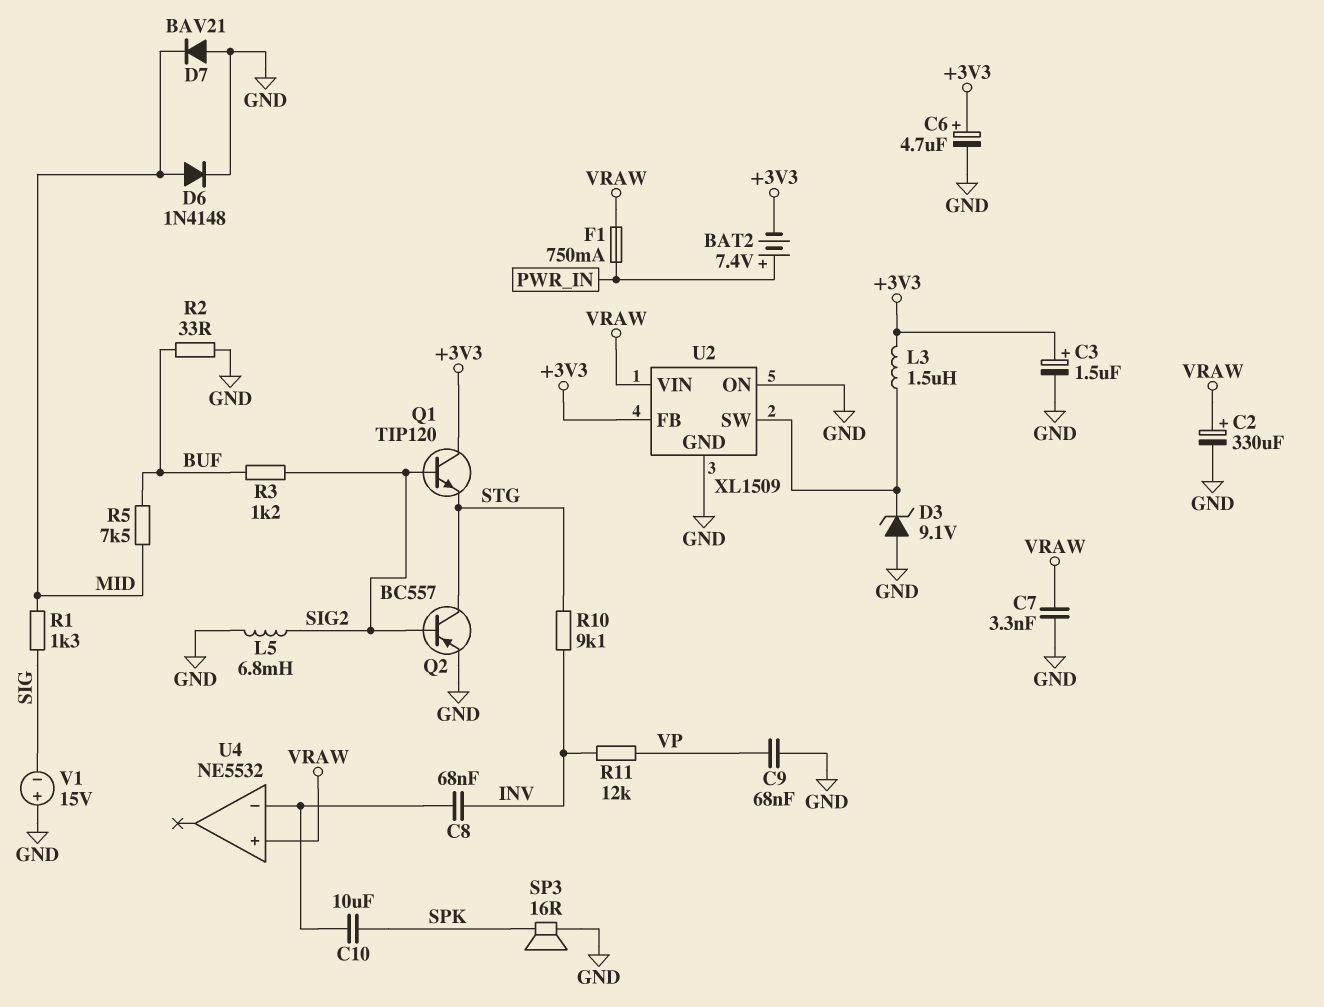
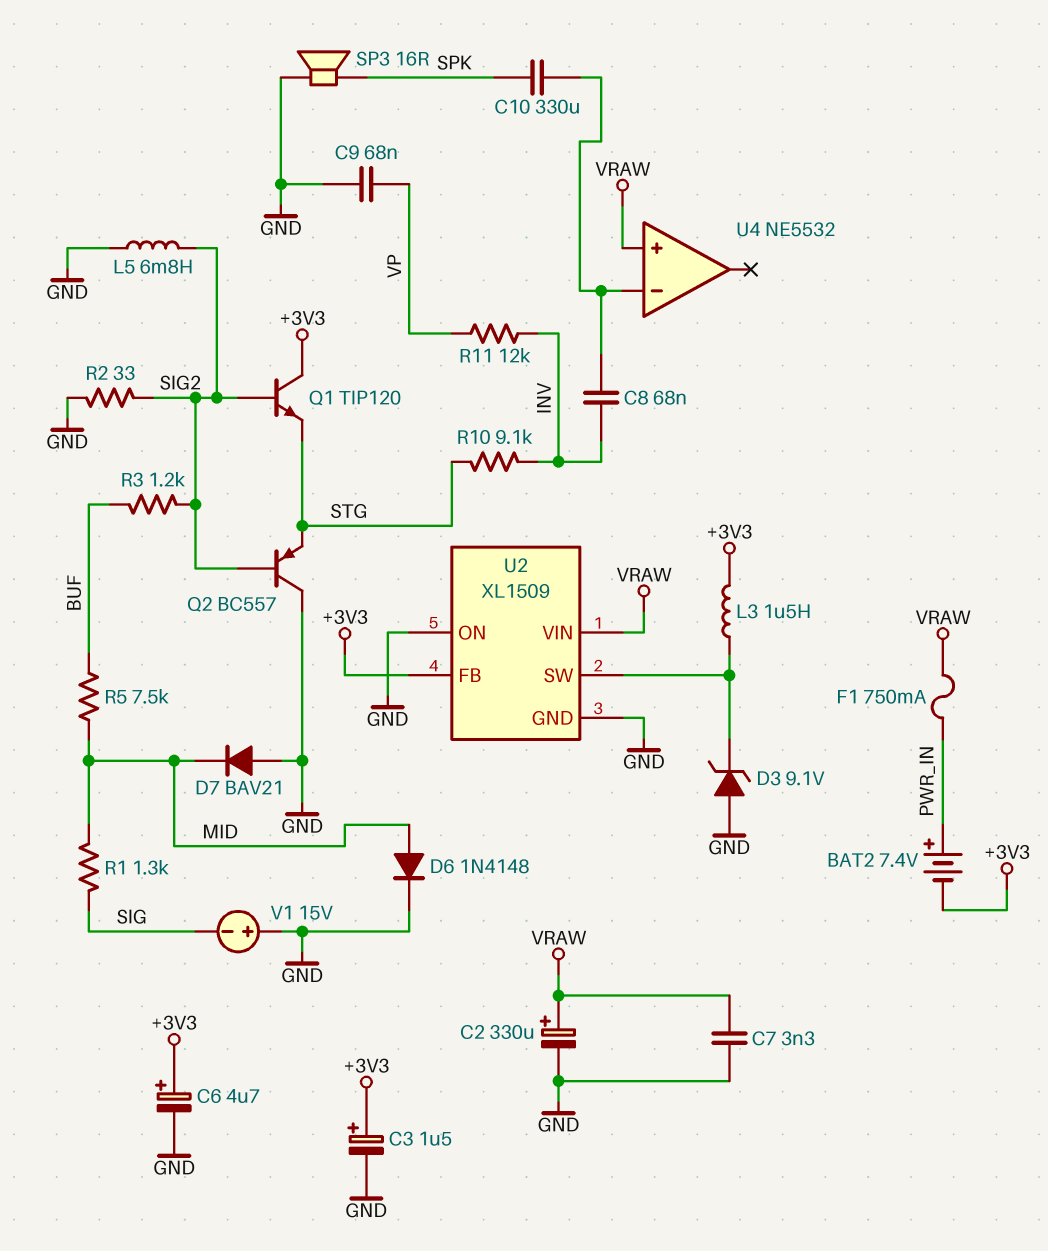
C10: 10uF (SPK, U4/in-) -> 330uF (SPK, U4/in-)
Q2: PNP BC557 (B SIG2, C STG, E GND) -> PNP BC557 (B SIG2, C GND, E STG)
R2: 33 (BUF, GND) -> 33 (GND, SIG2)

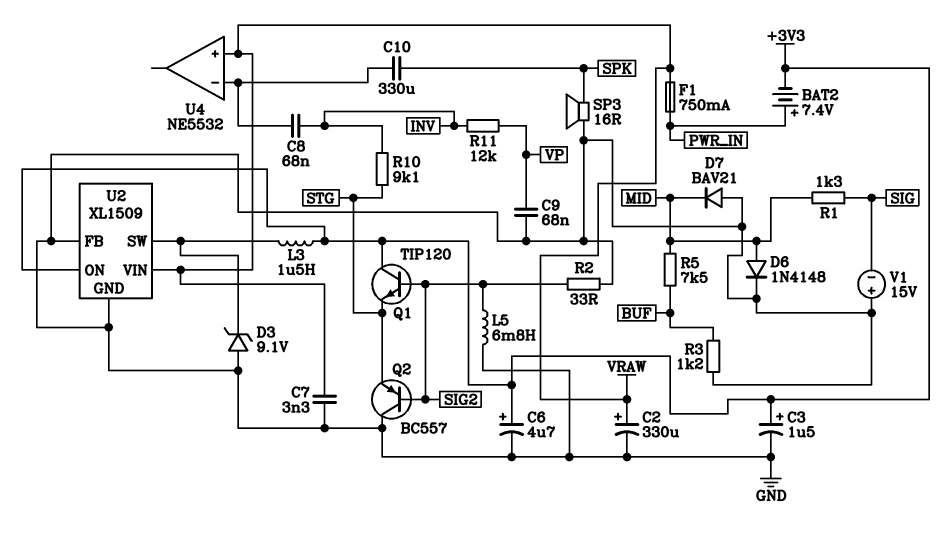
R3: 1.2k (BUF, SIG2) -> 1.2k (BUF, GND)
U2 pin FB: +3V3 -> GND
U2 pin ON: GND -> +3V3

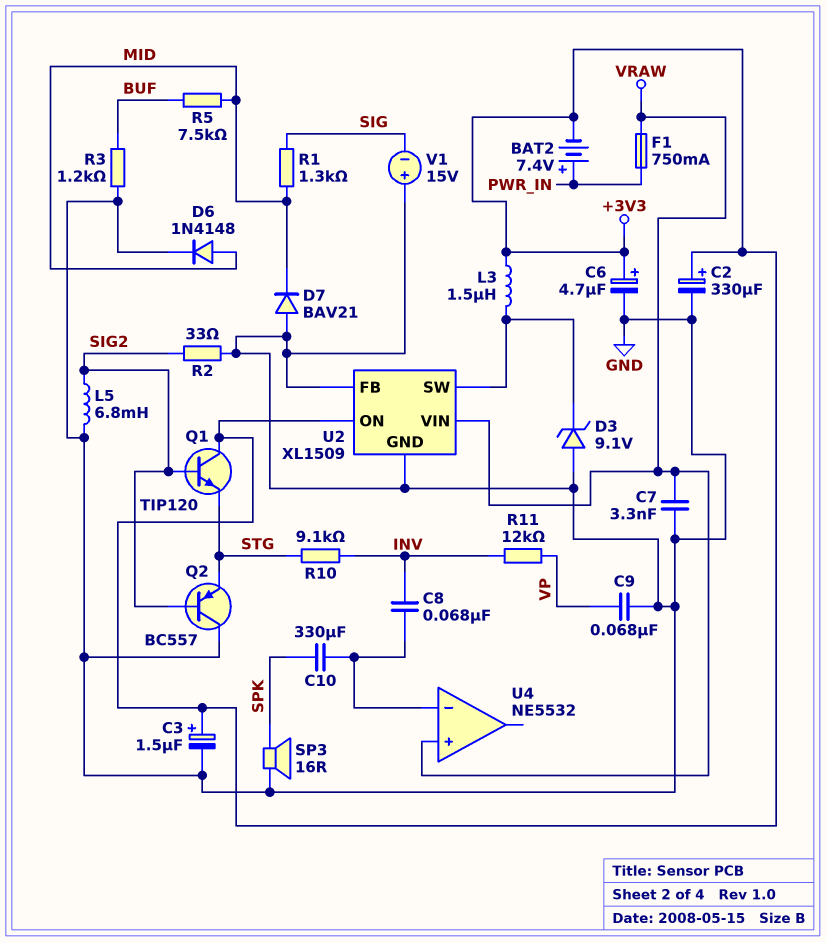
C2: 330uF (plus VRAW, minus GND) -> 330uF (plus +3V3, minus GND)

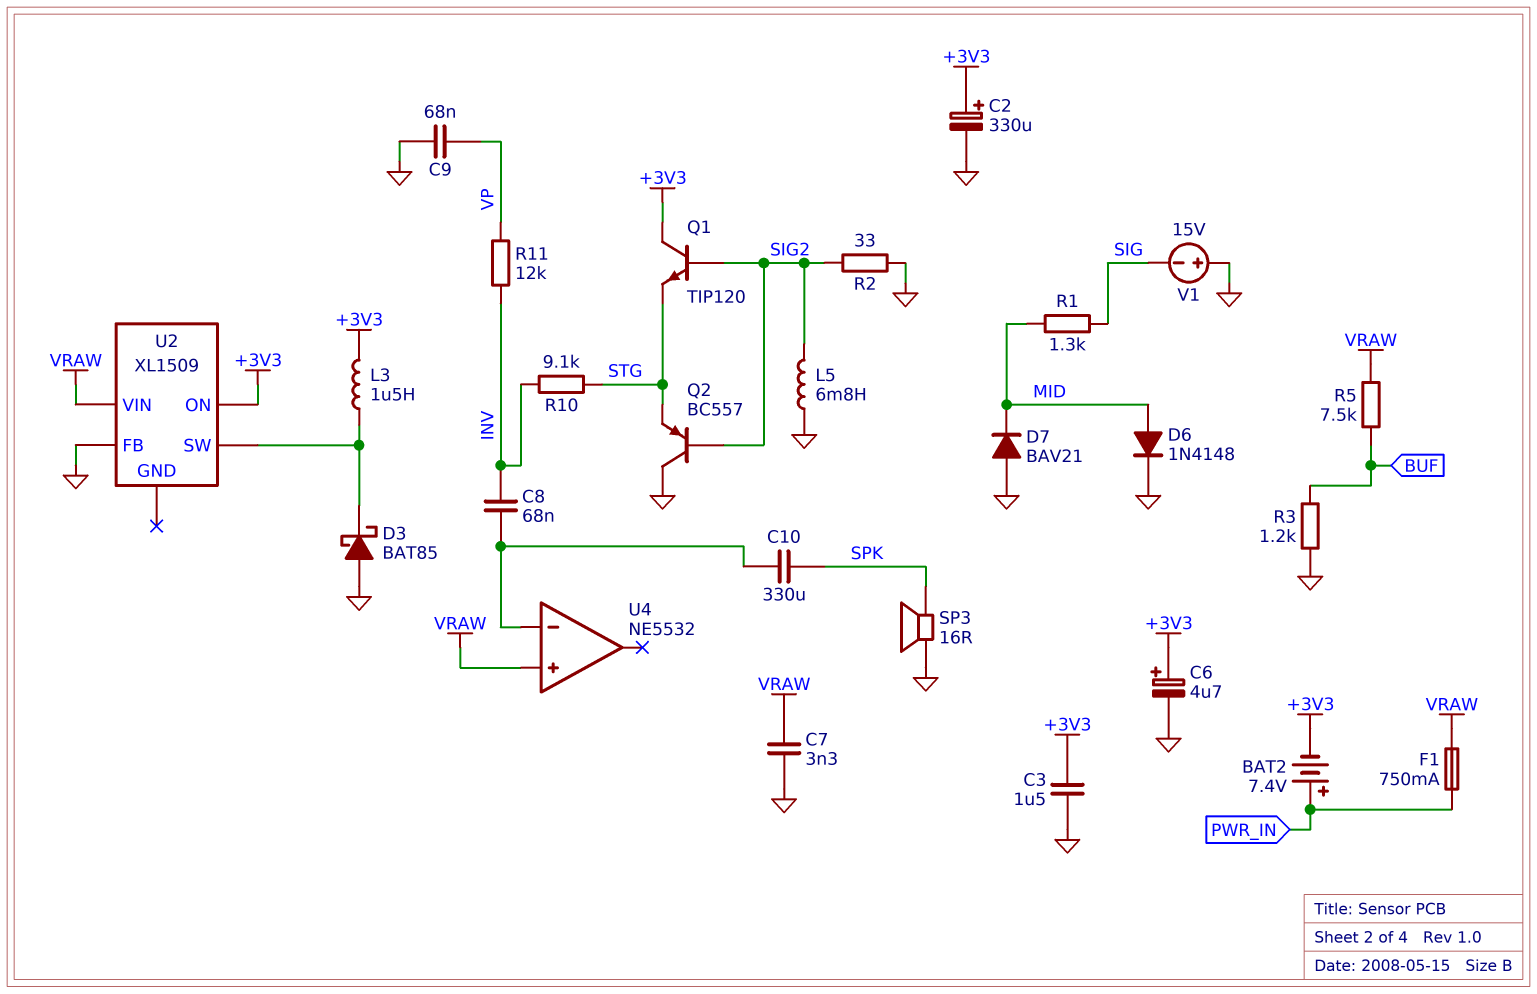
C3: 1.5uF (plus +3V3, minus GND) -> 1.5uF (+3V3, GND)
D3: zener 9.1V (A GND, K U2/SW) -> schottky BAT85 (A GND, K U2/SW)
R5: 7.5k (BUF, MID) -> 7.5k (BUF, VRAW)
U2 pin GND: GND -> none

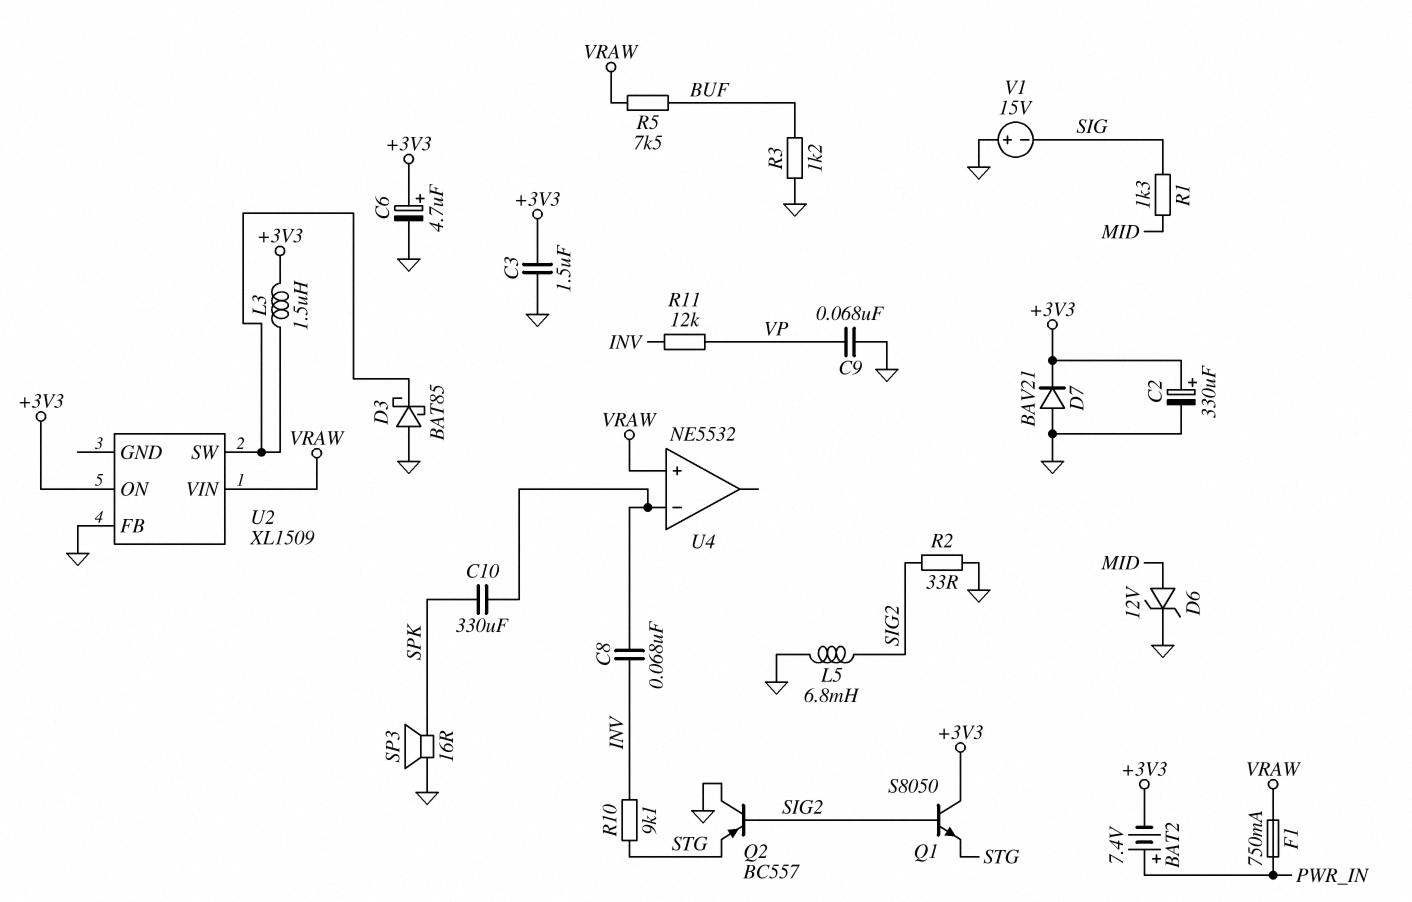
C7: 3.3nF (GND, VRAW) -> none
D6: diode 1N4148 (A MID, K GND) -> zener 12V (A MID, K GND)
D7: diode BAV21 (A GND, K MID) -> diode BAV21 (A GND, K +3V3)
Q1: NPN TIP120 (B SIG2, C +3V3, E STG) -> NPN S8050 (B SIG2, C +3V3, E STG)

